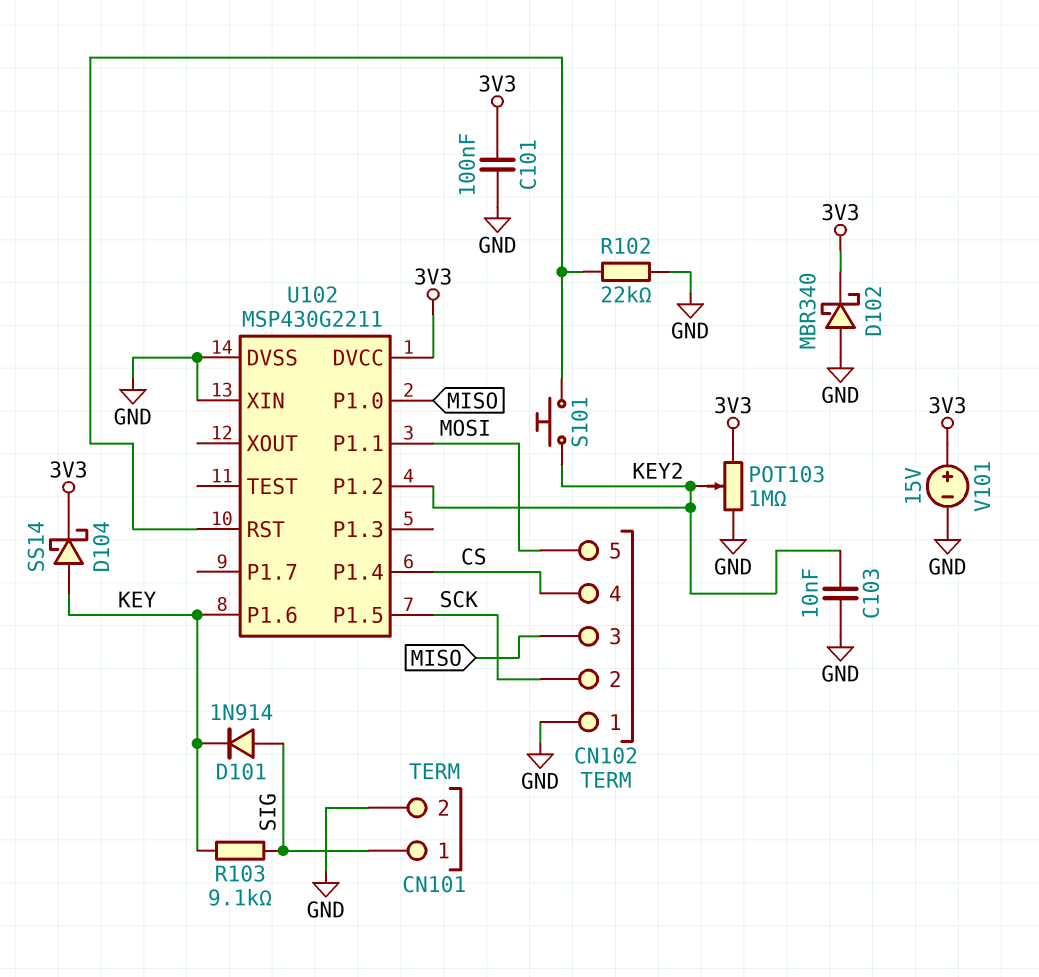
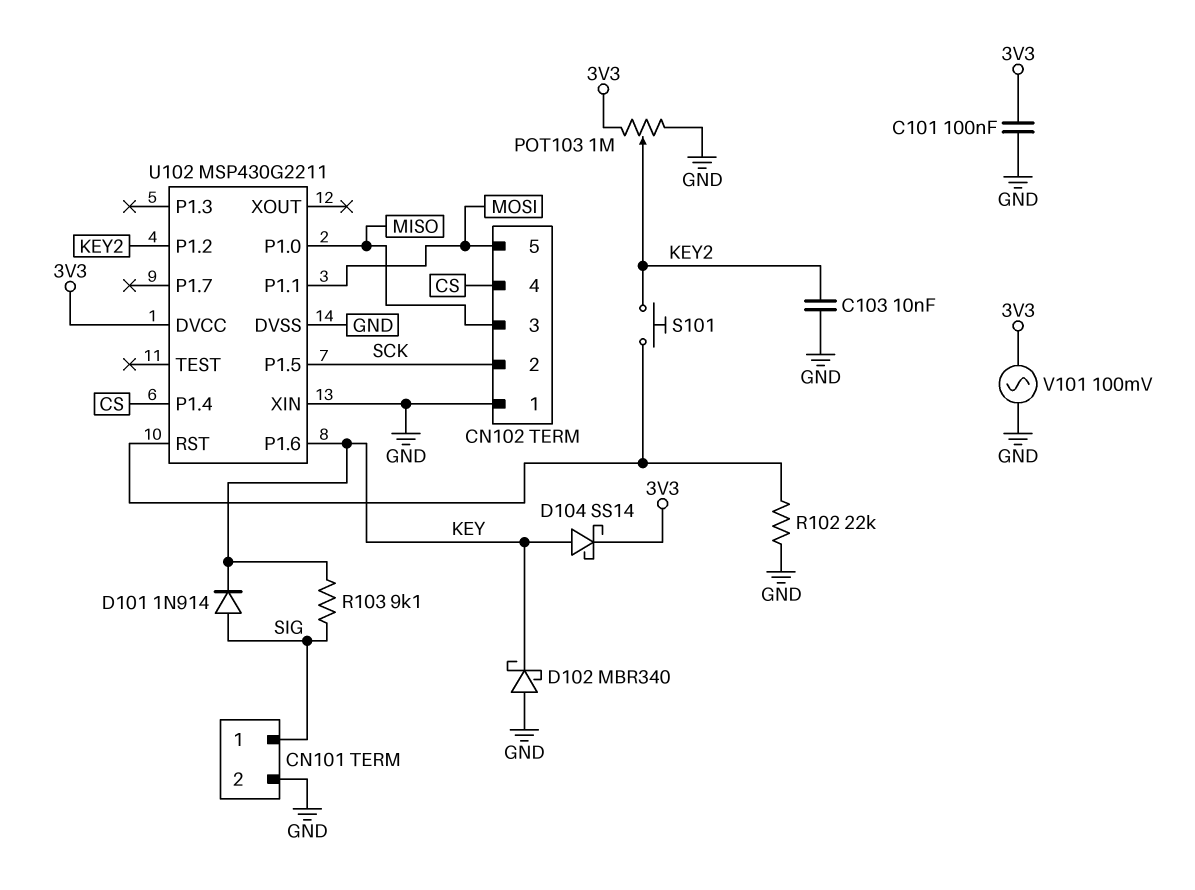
D102: schottky MBR340 (A GND, K 3V3) -> schottky MBR340 (A GND, K KEY)
V101: 15V (plus 3V3, minus GND) -> AC 100mV (3V3, GND)

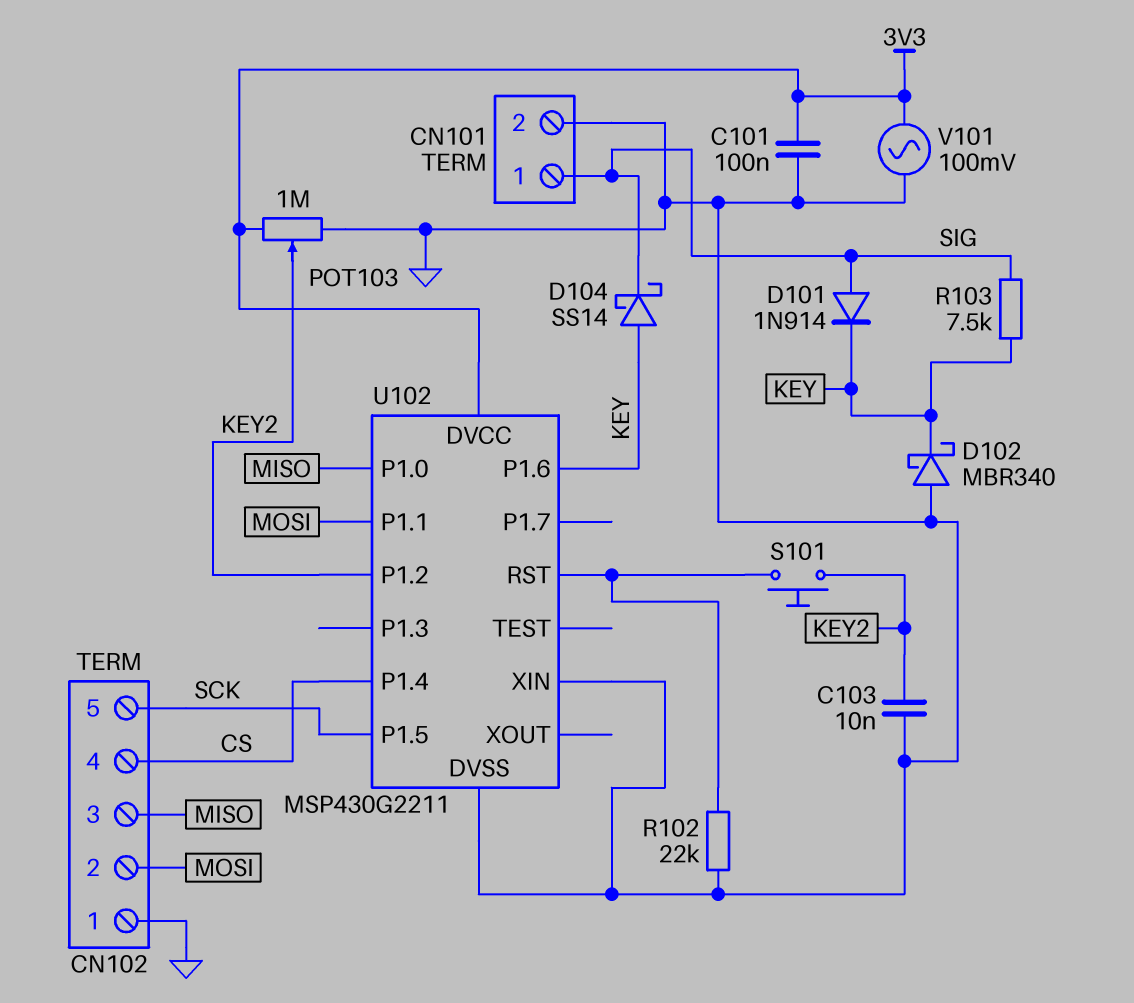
CN102 pin 2: SCK -> MOSI
CN102 pin 5: MOSI -> SCK
D104: schottky SS14 (A KEY, K 3V3) -> schottky SS14 (A KEY, K SIG)
R103: 9.1k (KEY, SIG) -> 7.5k (KEY, SIG)

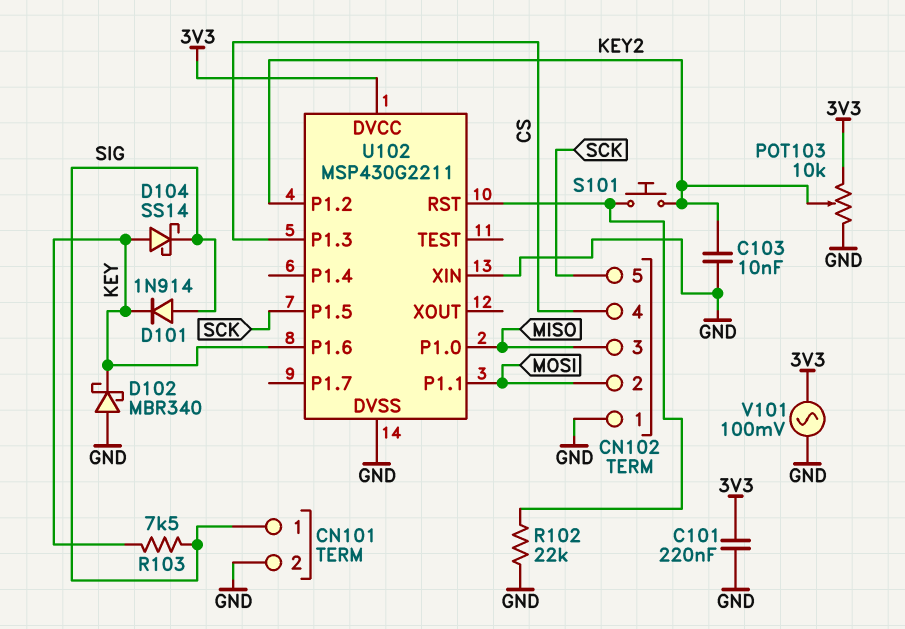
C101: 100nF (3V3, GND) -> 220nF (3V3, GND)
POT103: 1M (3V3, GND, wiper KEY2) -> 10k (3V3, GND, wiper KEY2)
U102 pin P1.3: none -> CS
U102 pin P1.4: CS -> none

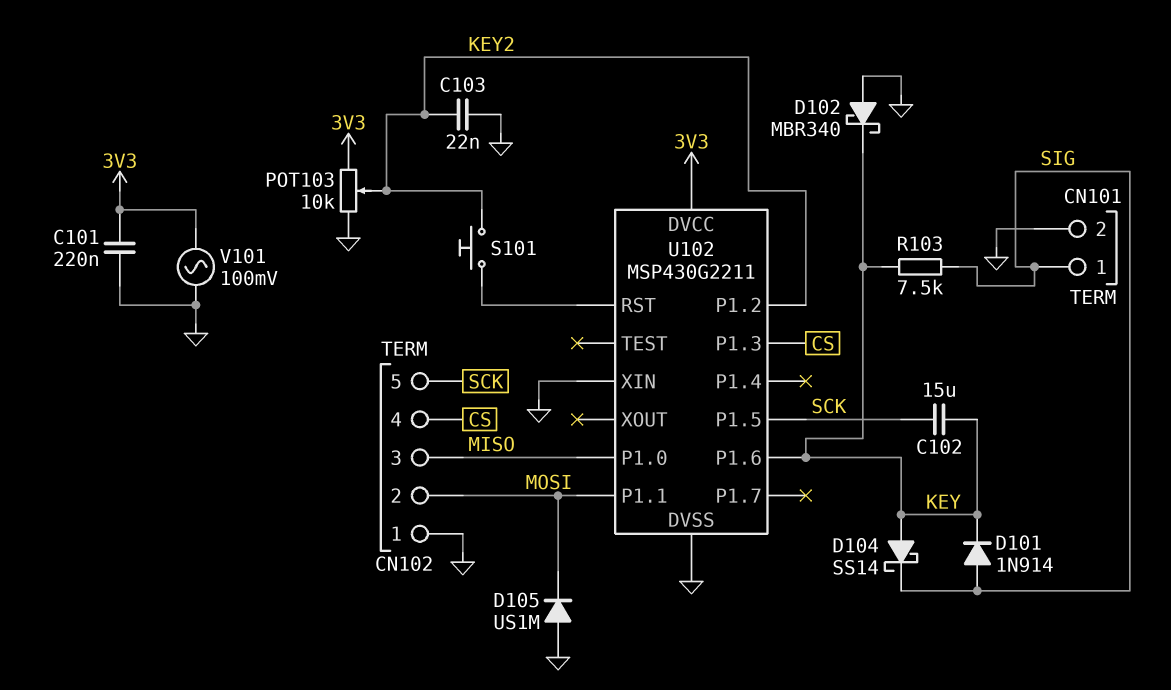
C102: none -> 15uF (KEY, SCK)
C103: 10nF (GND, KEY2) -> 22nF (GND, KEY2)
D105: none -> diode US1M (A GND, K MOSI)
R102: 22k (GND, U102/RST) -> none

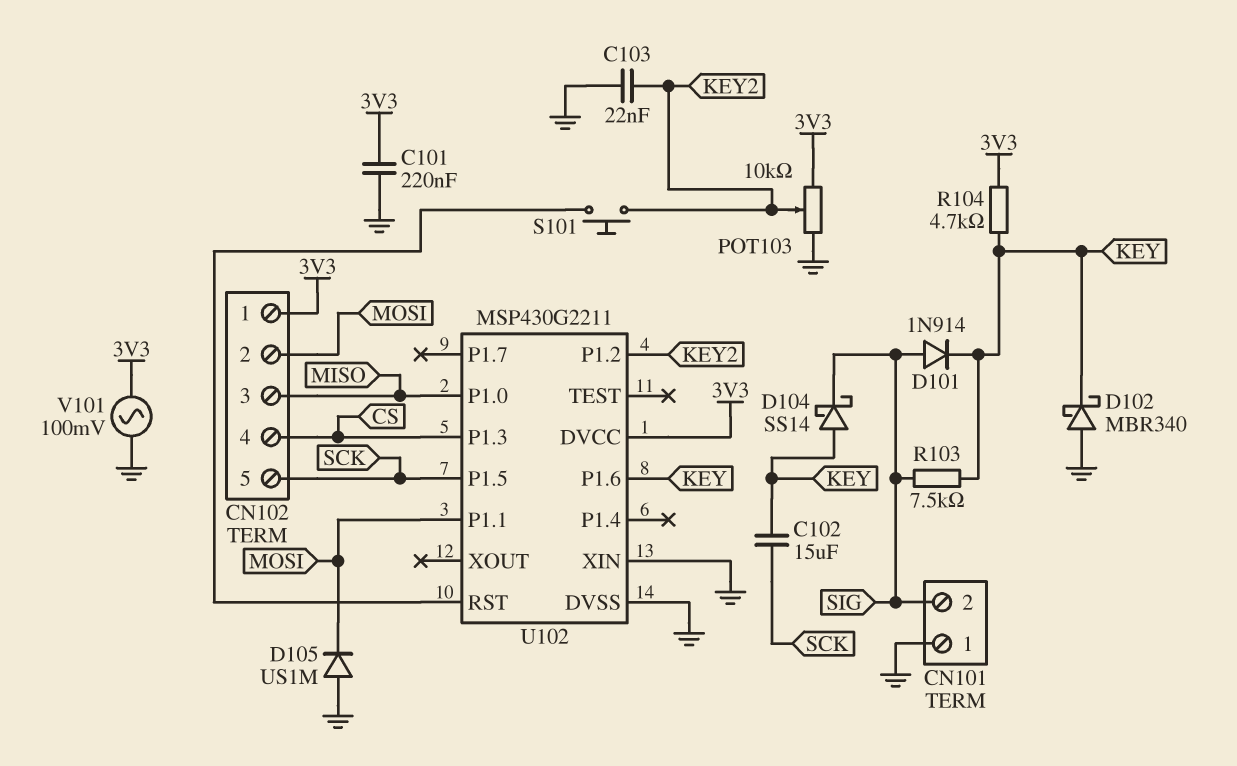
CN101 pin 1: SIG -> GND
CN101 pin 2: GND -> SIG
CN102 pin 1: GND -> 3V3
R104: none -> 4.7k (3V3, KEY)

